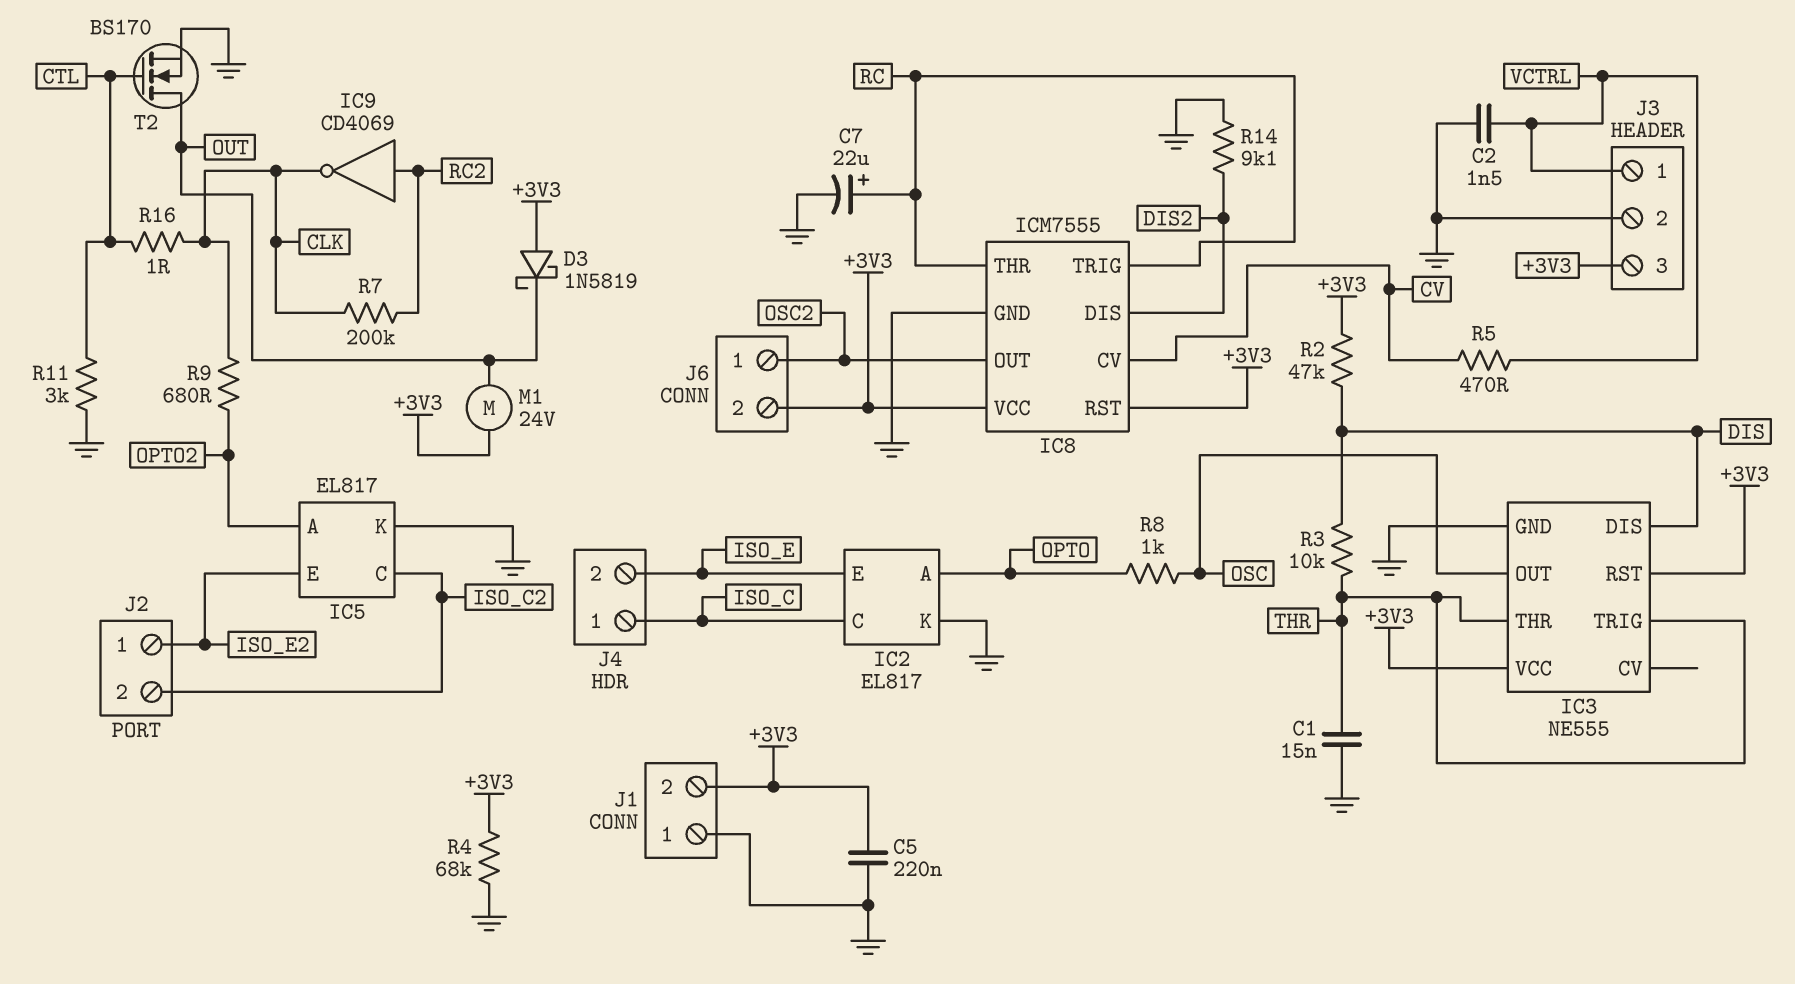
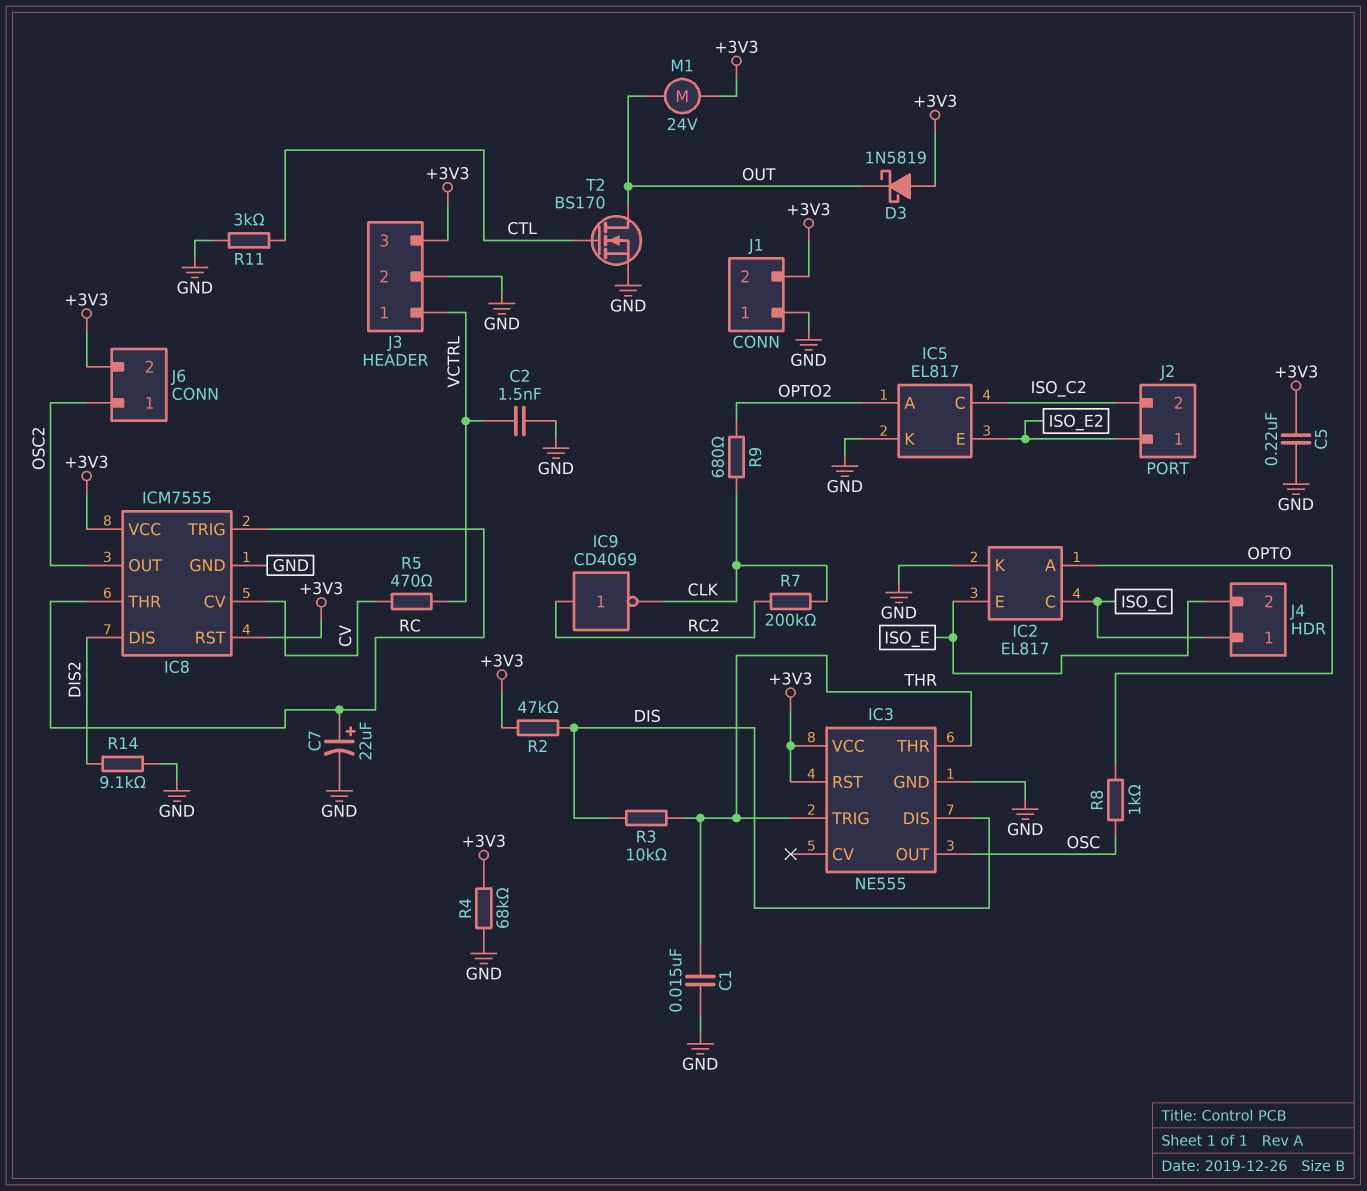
R16: 1 (CLK, CTL) -> none

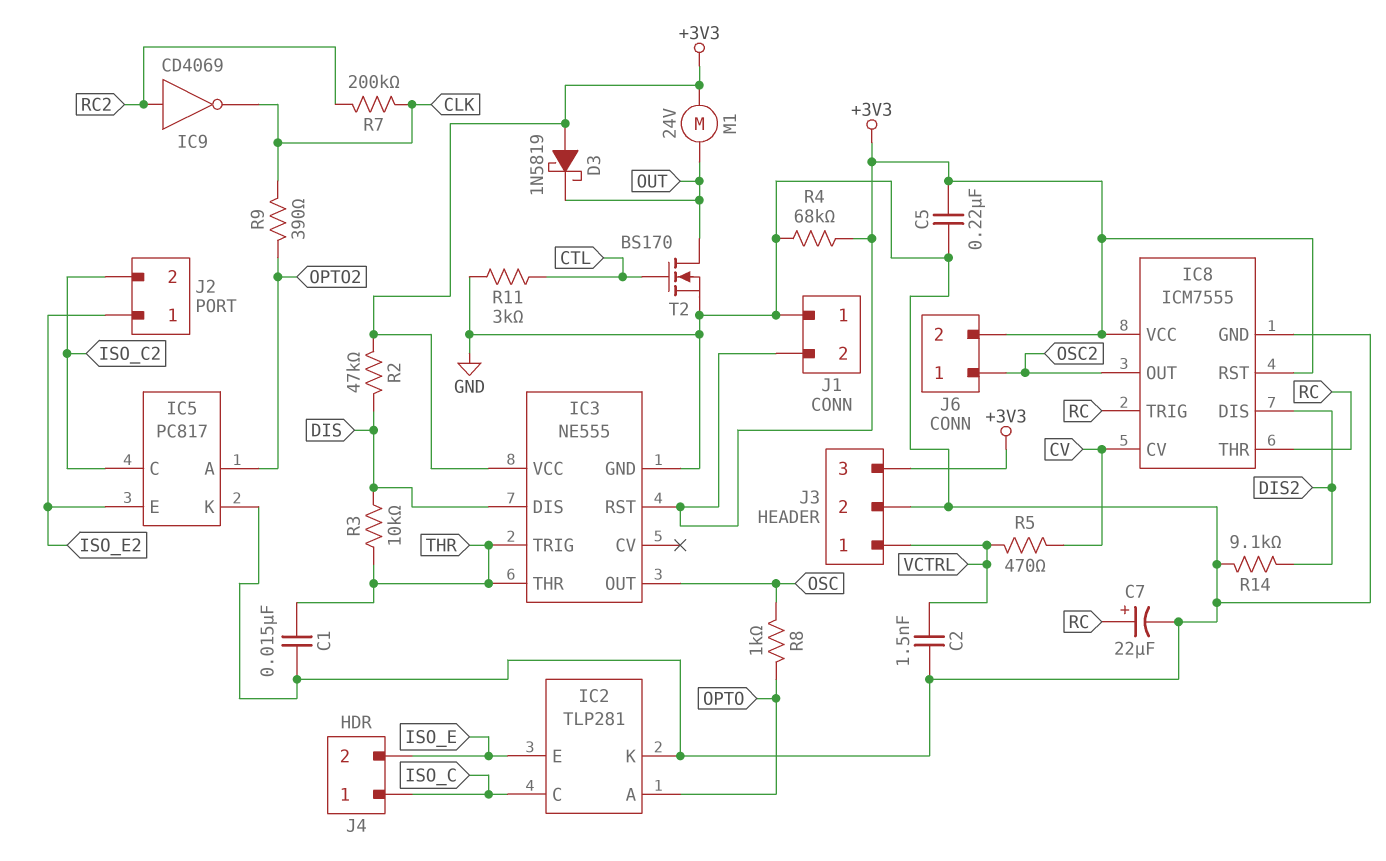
IC2: EL817 -> TLP281
IC5: EL817 -> PC817
R9: 680 (CLK, OPTO2) -> 390 (CLK, OPTO2)

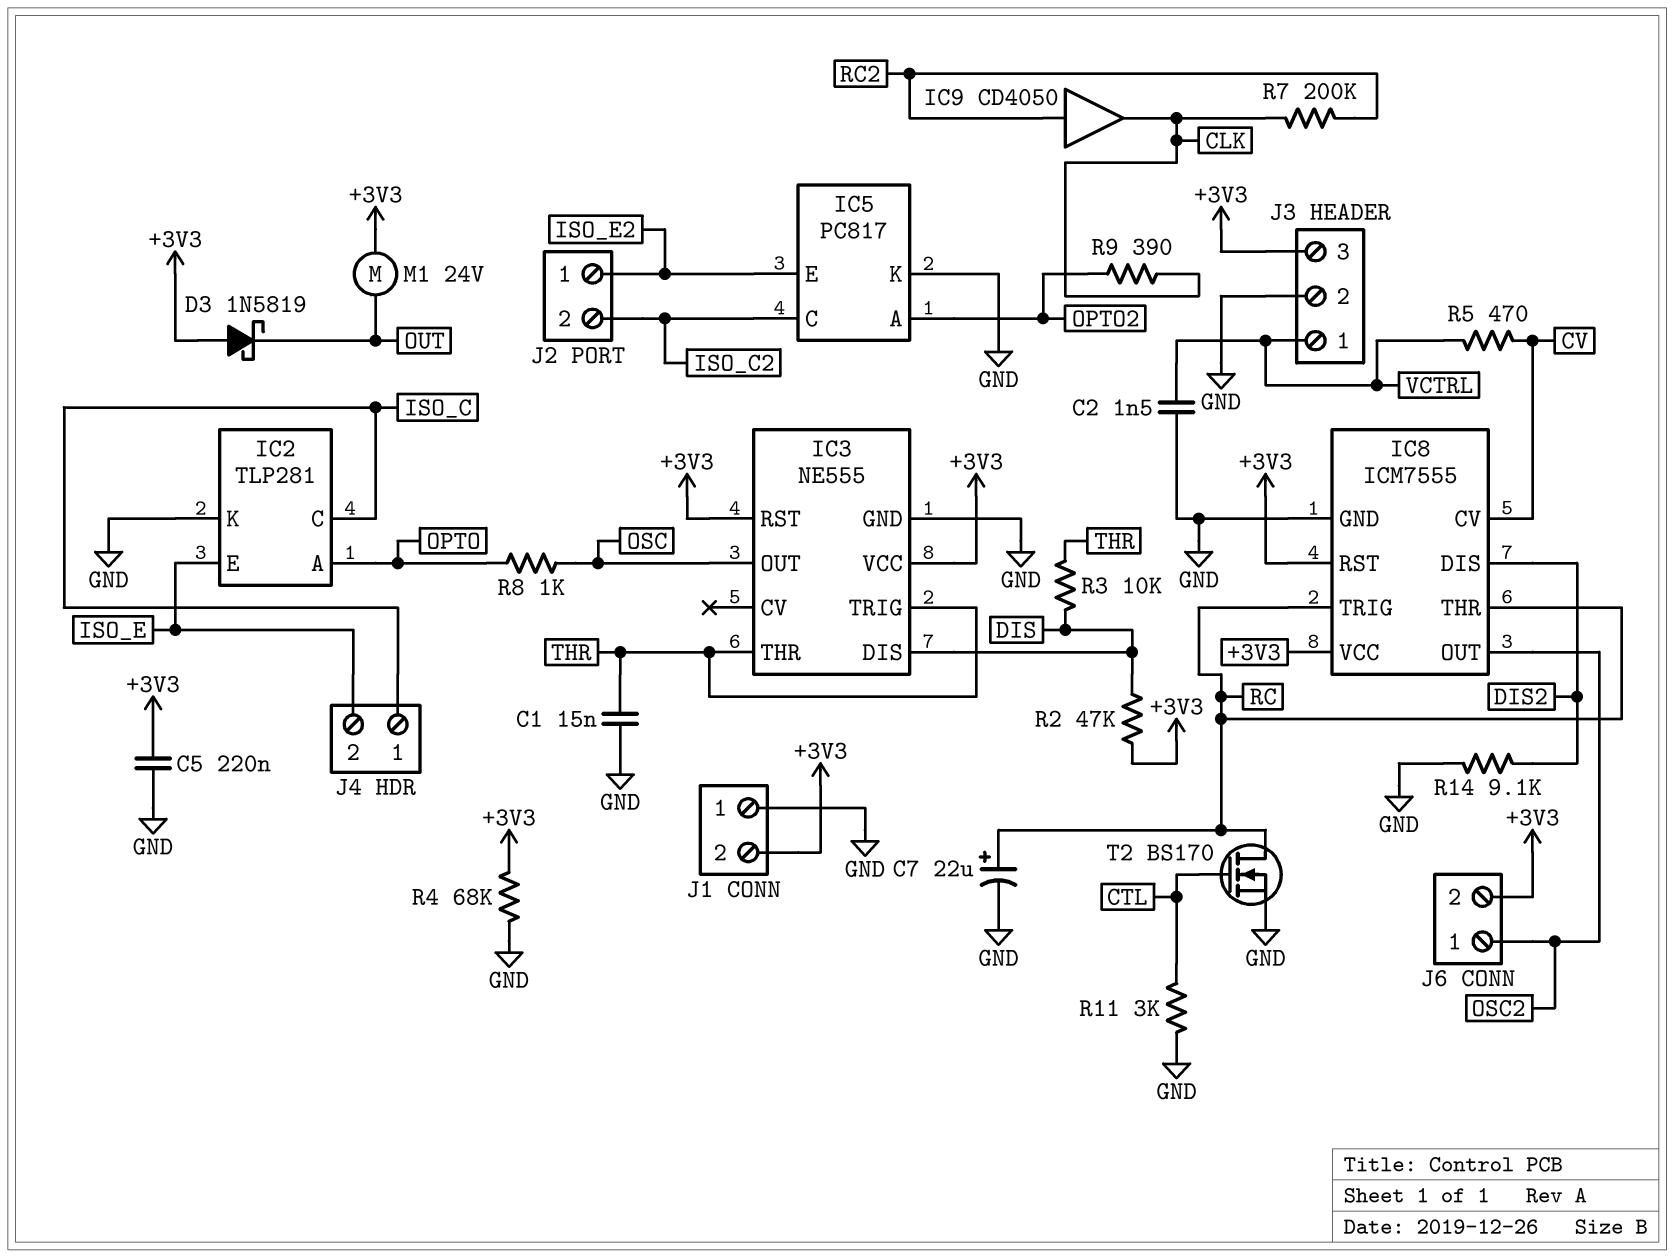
IC9: NOT CD4069 (in RC2, out CLK) -> buffer CD4050 (in RC2, out CLK)
T2: NMOS BS170 (G CTL, D OUT, S GND) -> NMOS BS170 (G CTL, D RC, S GND)

